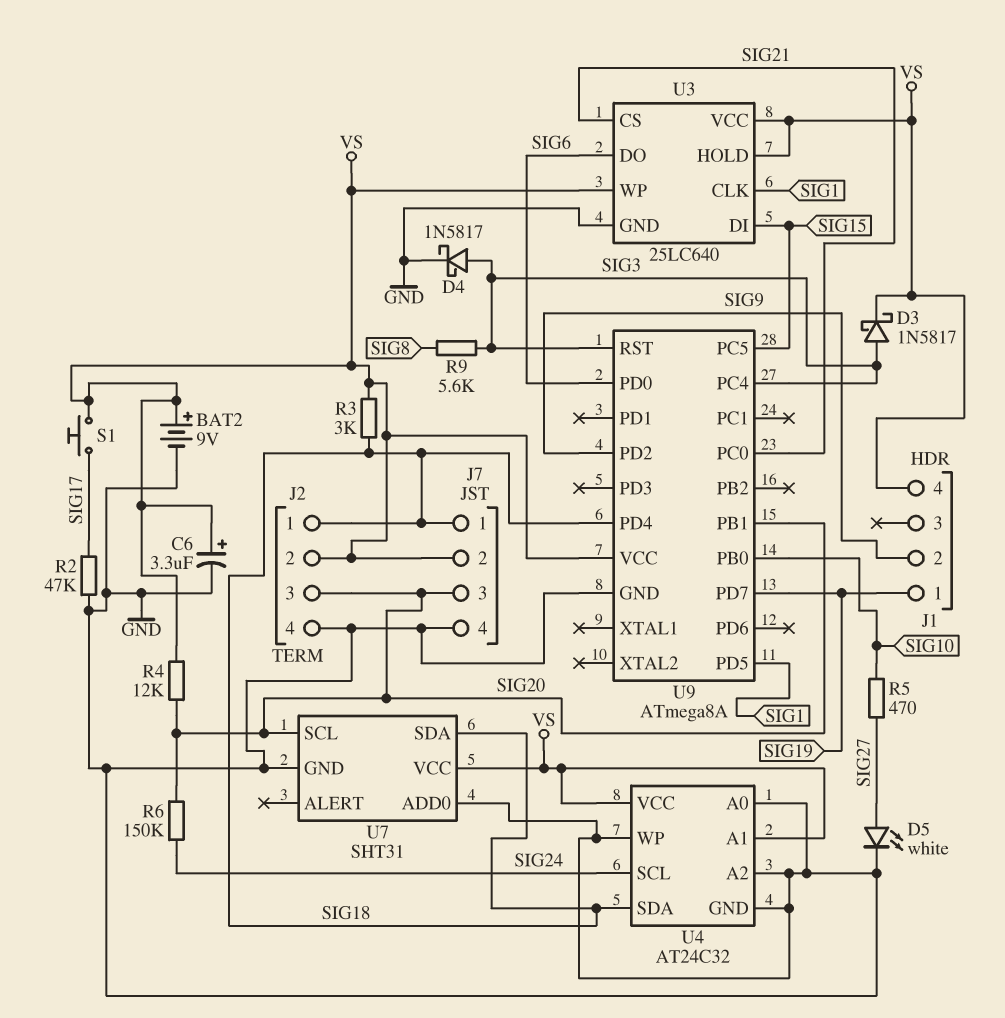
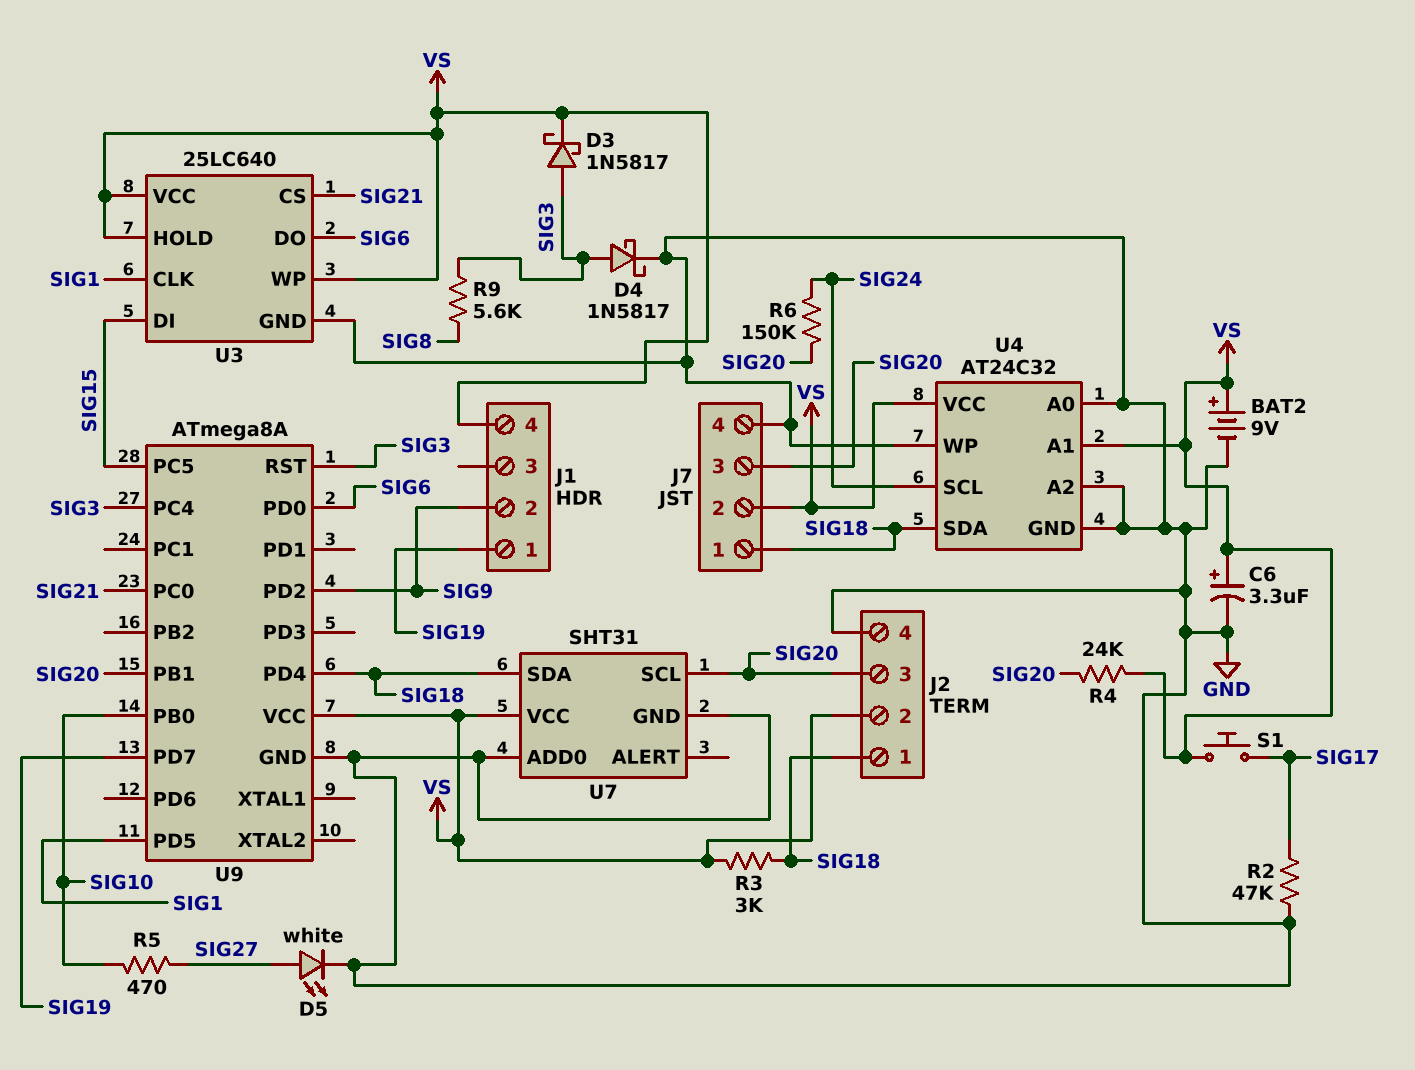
R4: 12k (SIG20, VS) -> 24k (SIG20, VS)

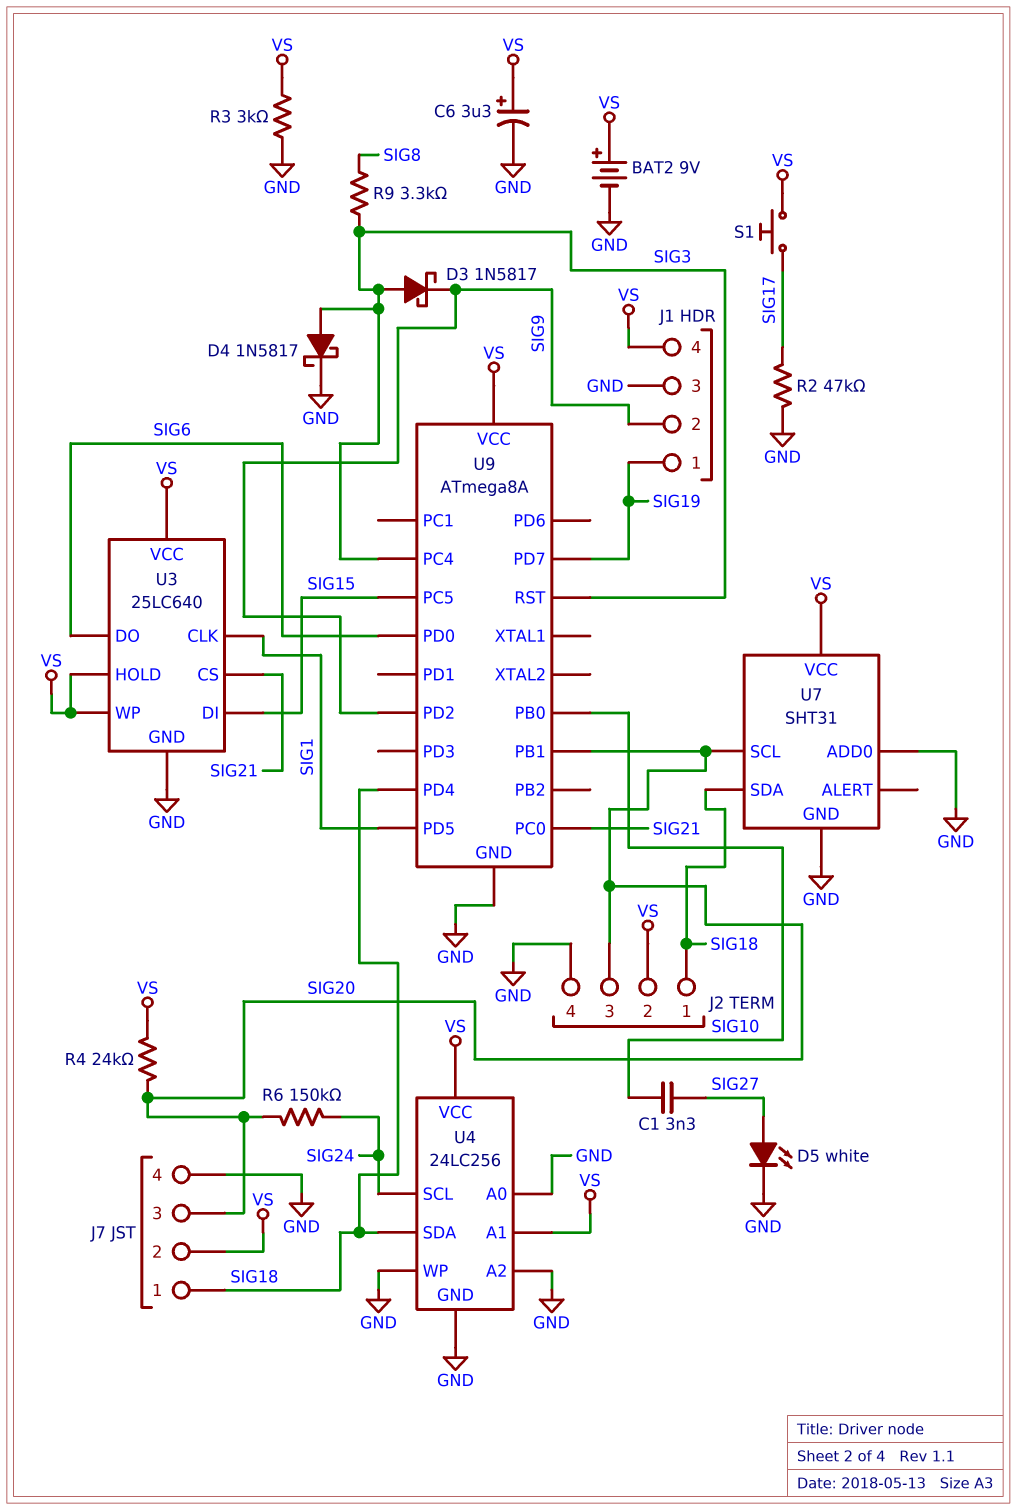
C1: none -> 3.3nF (SIG10, SIG27)
D3: schottky 1N5817 (A SIG3, K VS) -> schottky 1N5817 (A SIG3, K SIG9)
J1 pin 3: none -> GND
R3: 3k (SIG18, VS) -> 3k (GND, VS)
R5: 470 (SIG10, SIG27) -> none
R9: 5.6k (SIG3, SIG8) -> 3.3k (SIG3, SIG8)
U4: AT24C32 -> 24LC256

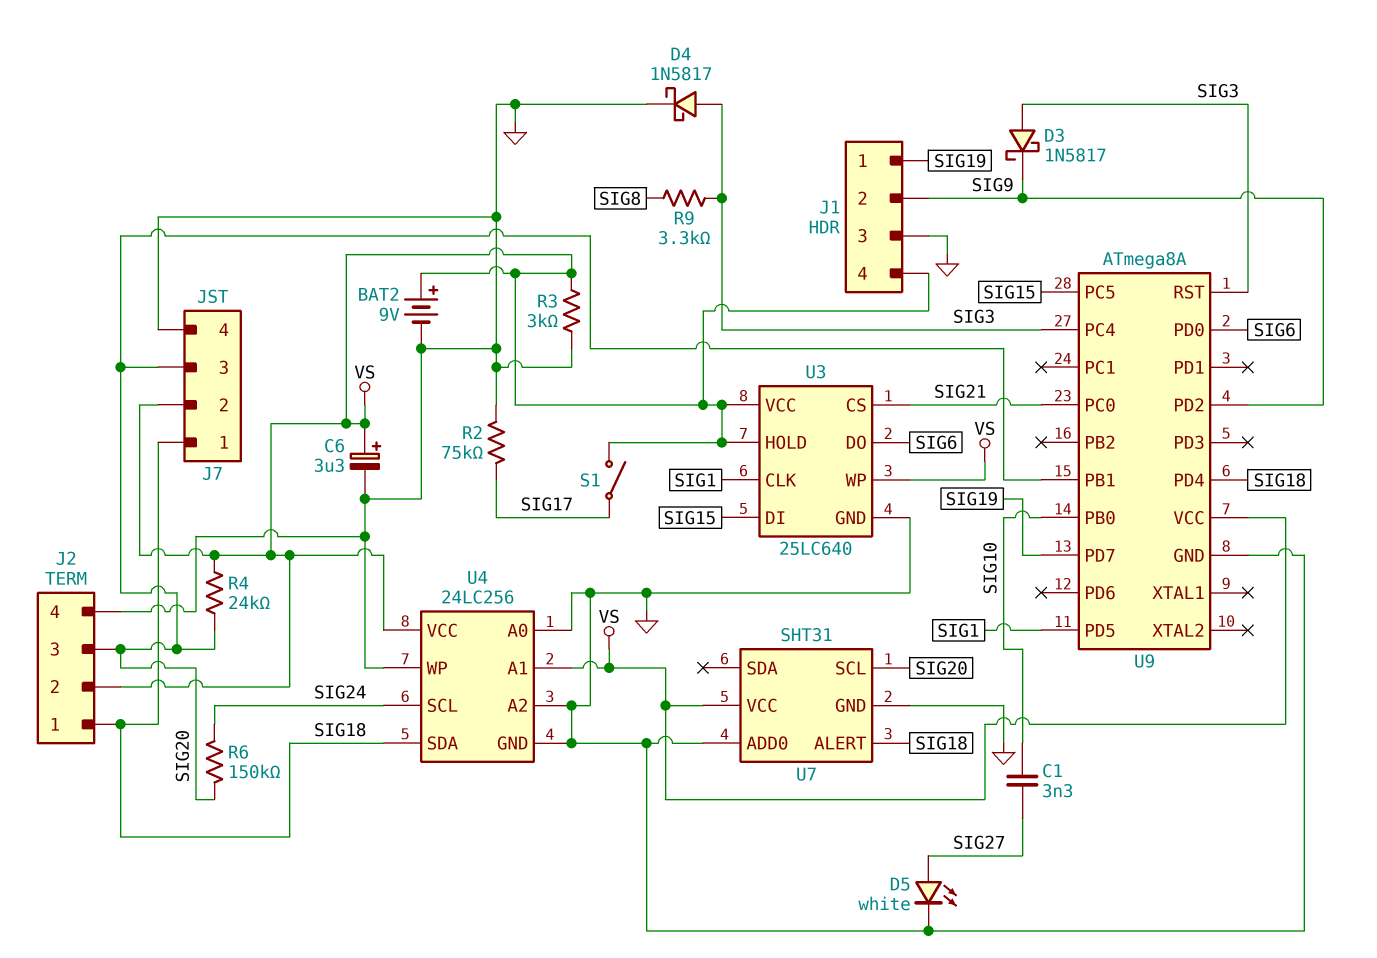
R2: 47k (GND, SIG17) -> 75k (GND, SIG17)
S1: button (SIG17, VS) -> switch (SIG17, VS)
U7 pin ALERT: none -> SIG18
U7 pin SDA: SIG18 -> none

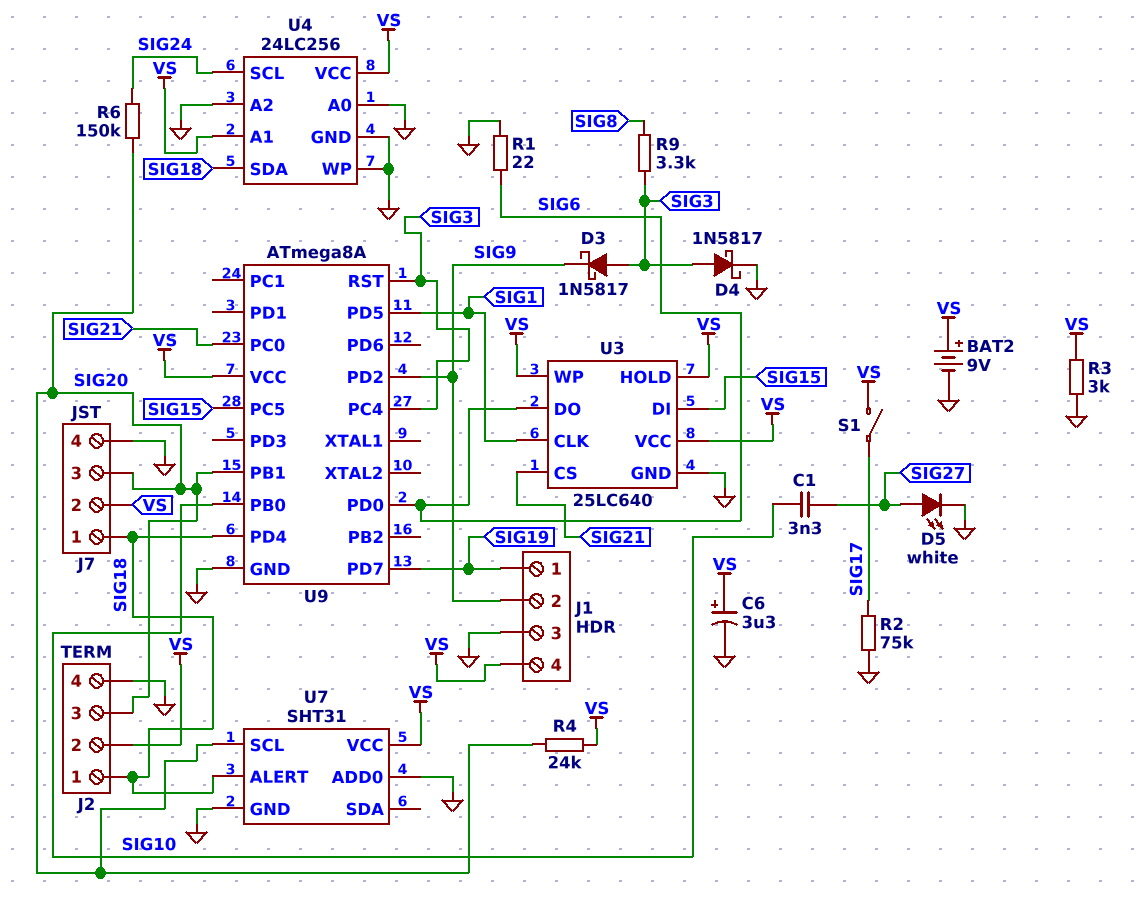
R1: none -> 22 (GND, SIG6)

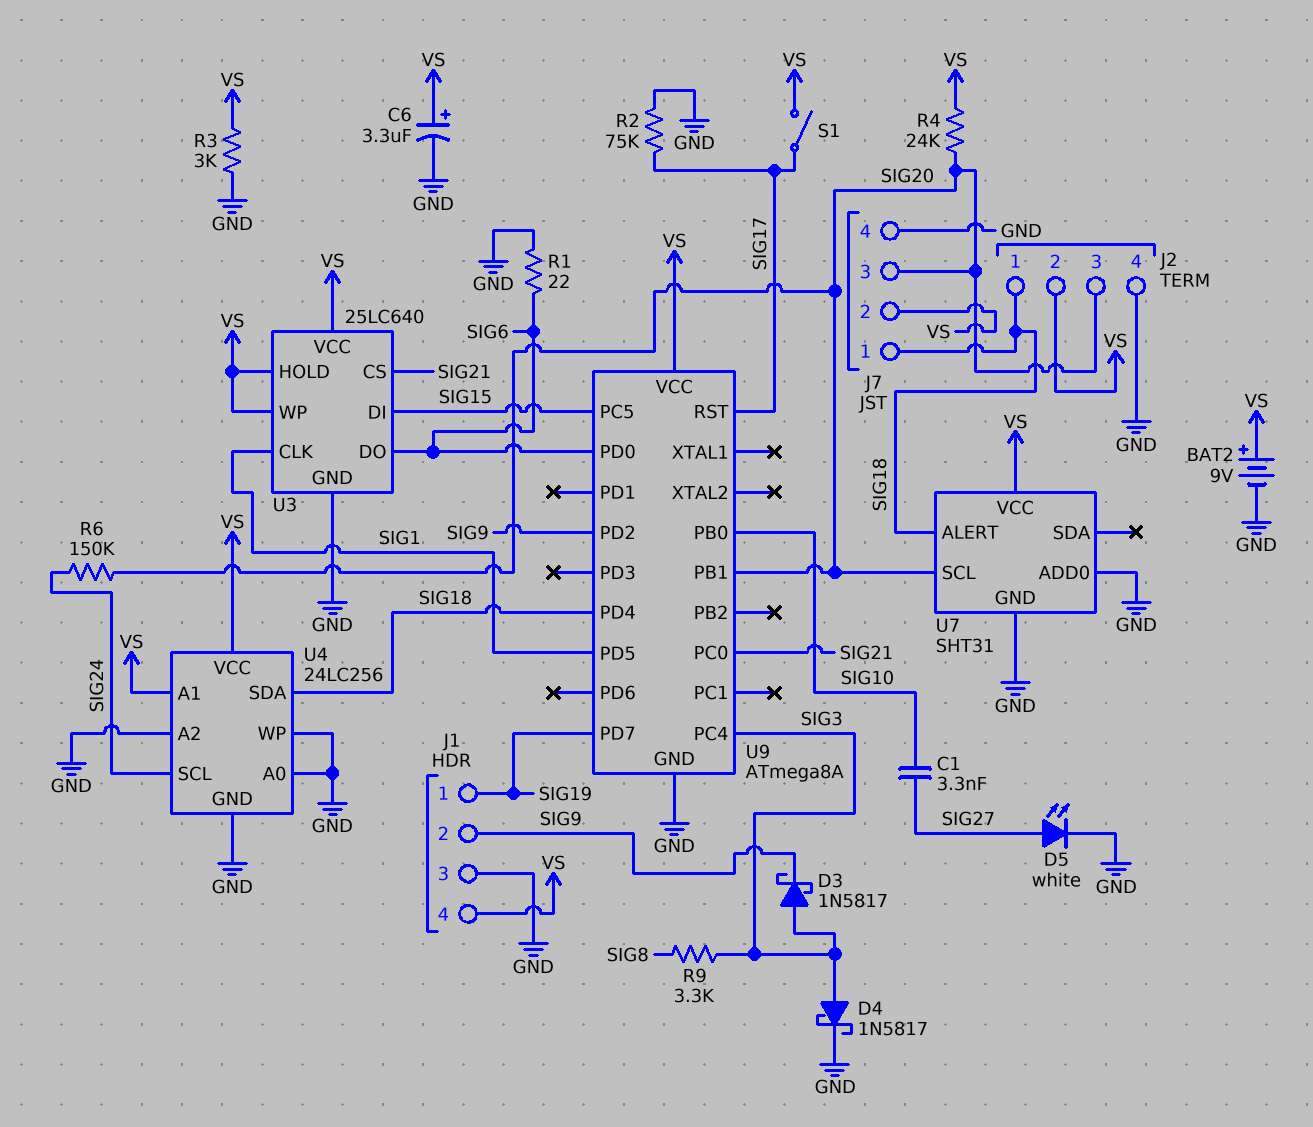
U9 pin RST: SIG3 -> SIG17

